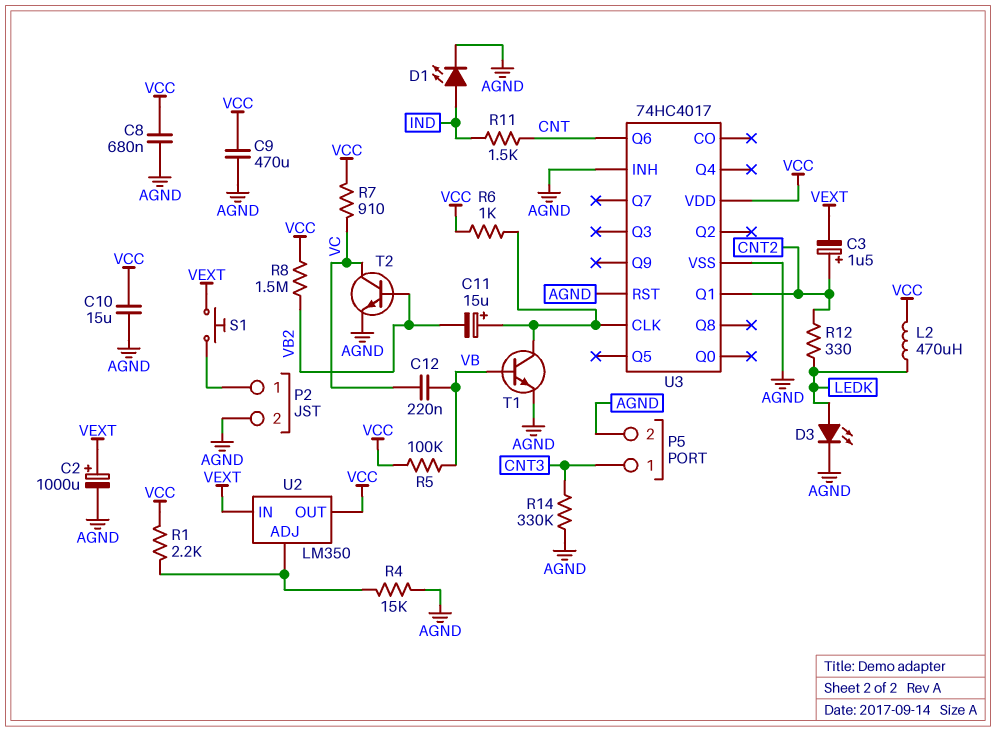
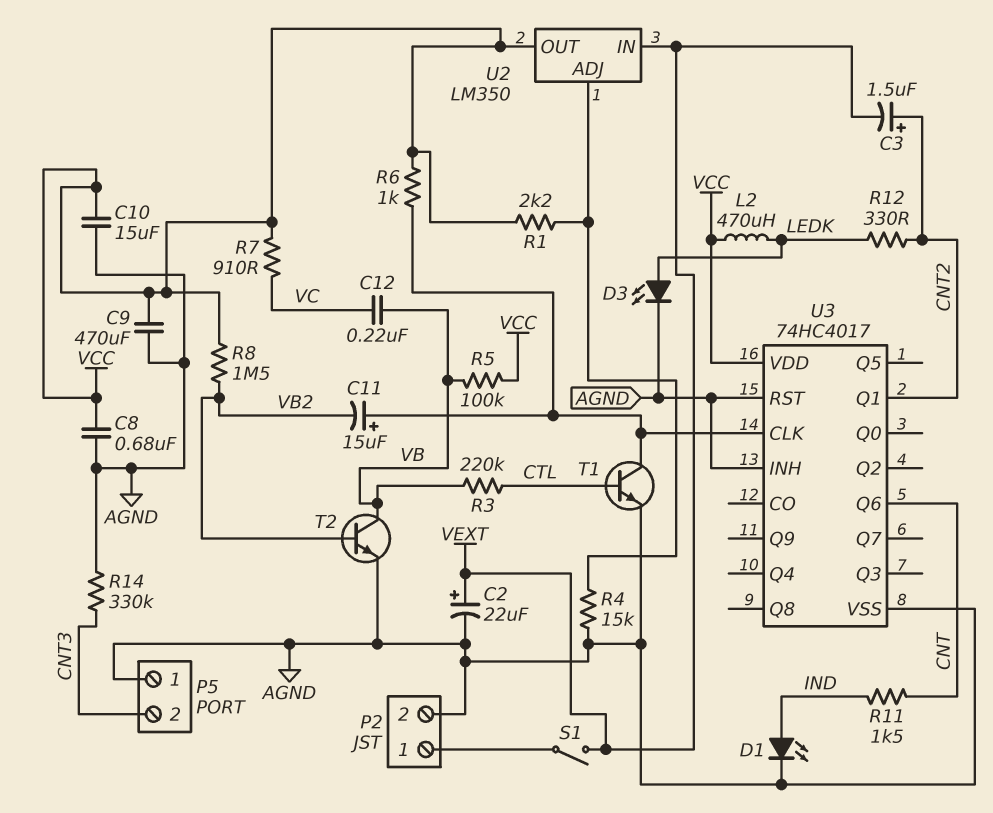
C2: 1000uF (plus VEXT, minus AGND) -> 22uF (plus VEXT, minus AGND)
P5 pin 1: CNT3 -> AGND
P5 pin 2: AGND -> CNT3
R3: none -> 220k (CTL, VB)
S1: button (P2/1, VEXT) -> switch (P2/1, VEXT)
T1: NPN (B VB, C U3/CLK, E AGND) -> NPN (B CTL, C U3/CLK, E AGND)
T2: NPN (B VB2, C VC, E AGND) -> NPN (B VB2, C VB, E AGND)

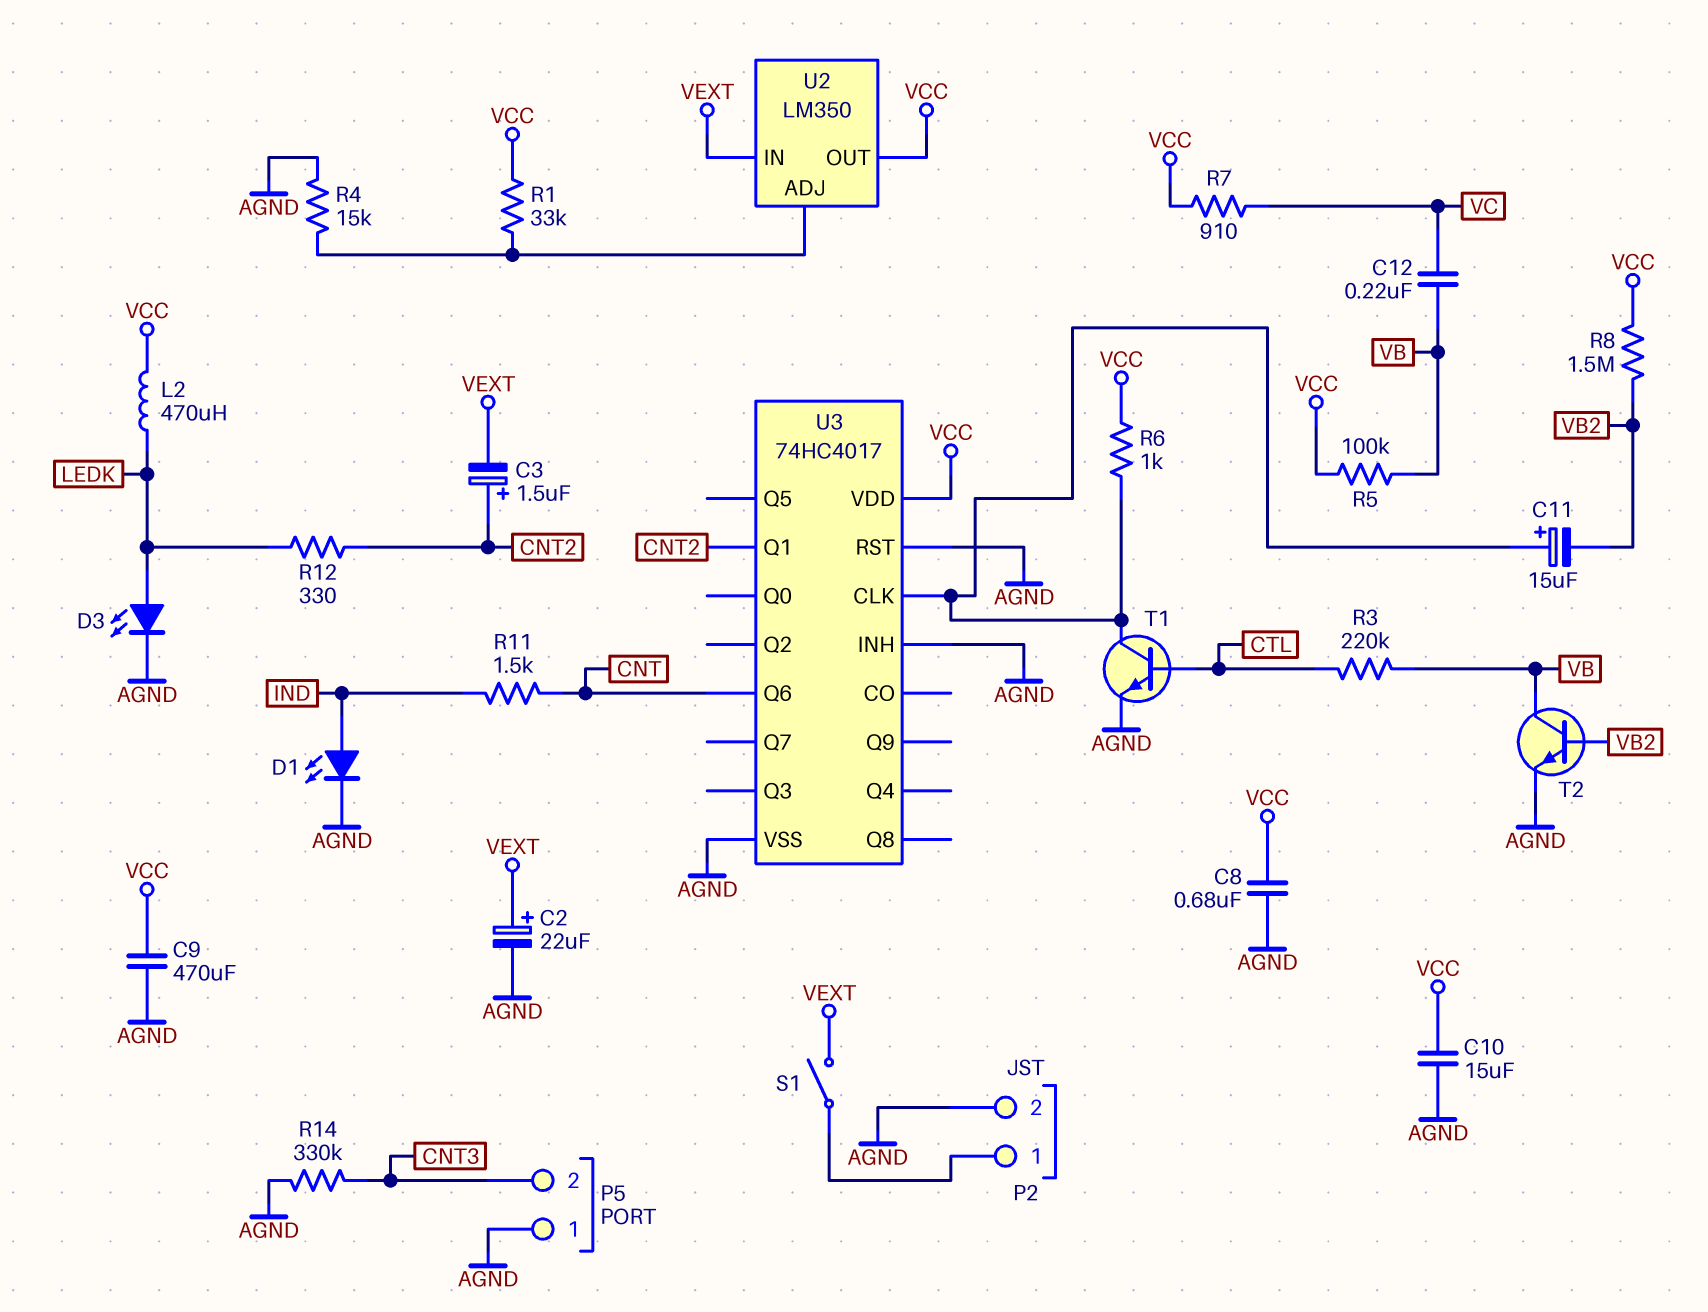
R1: 2.2k (U2/ADJ, VCC) -> 33k (U2/ADJ, VCC)

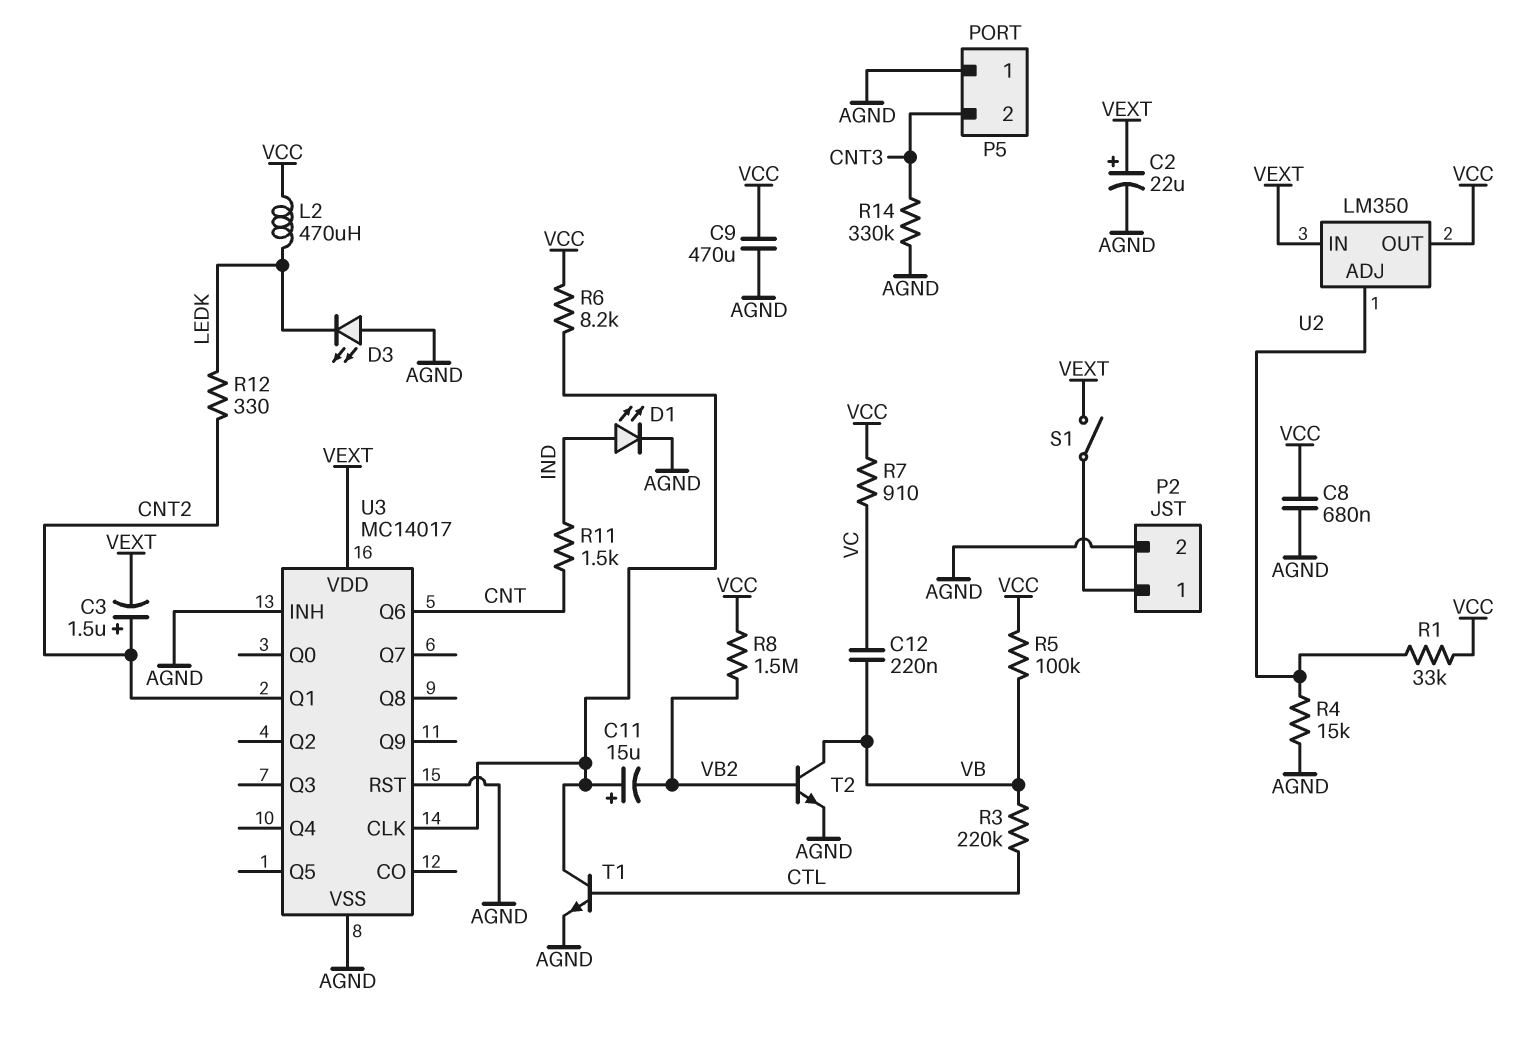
C10: 15uF (AGND, VCC) -> none
D3: LED (A LEDK, K AGND) -> LED (A AGND, K LEDK)
R6: 1k (U3/CLK, VCC) -> 8.2k (U3/CLK, VCC)
U3: 74HC4017 -> MC14017
U3 pin VDD: VCC -> VEXT

